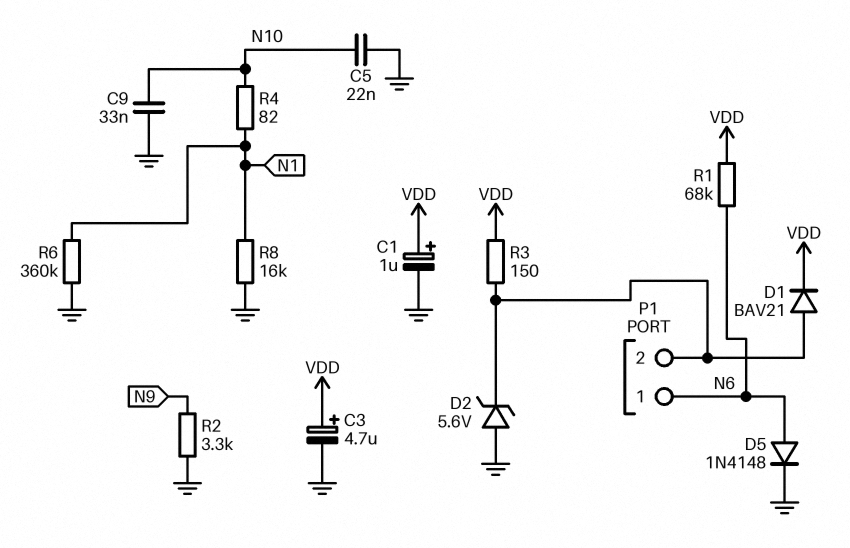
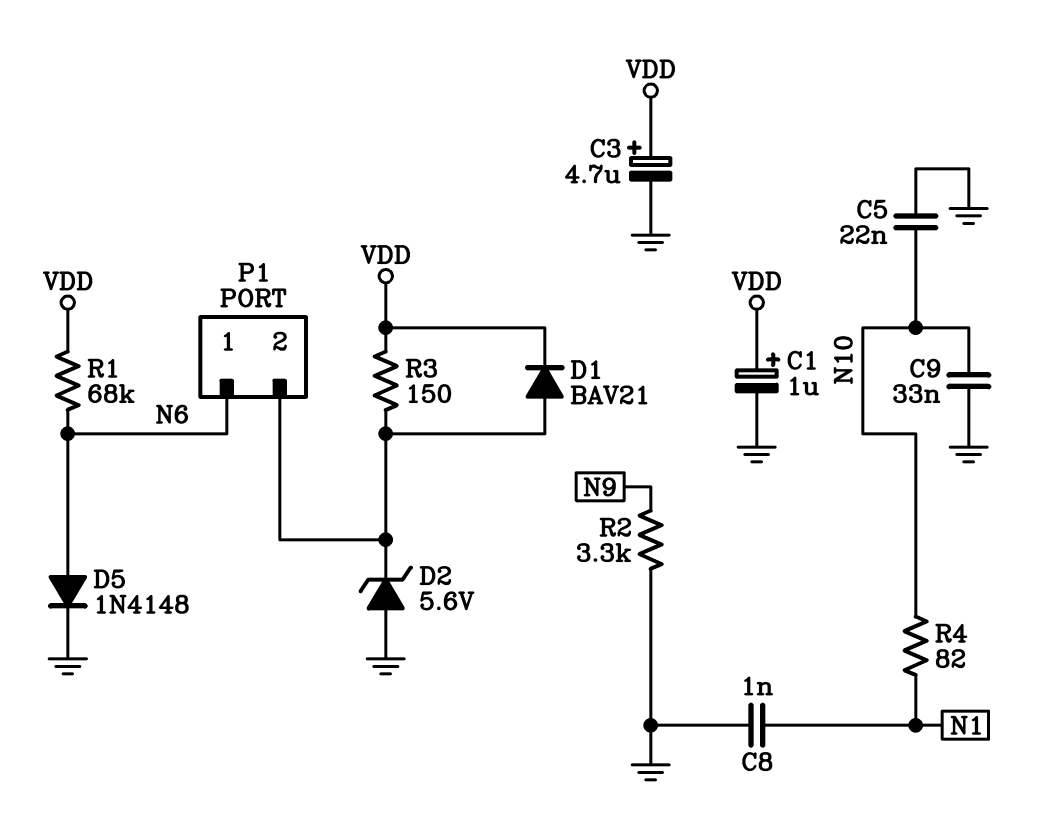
C8: none -> 1nF (GND, N1)
R6: 360k (GND, N1) -> none
R8: 16k (GND, N1) -> none

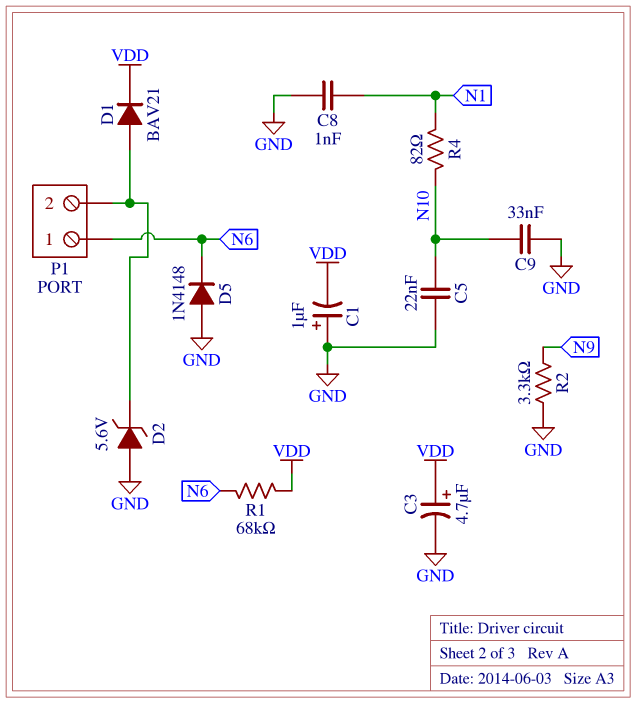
C1: 1uF (plus VDD, minus GND) -> 1uF (plus GND, minus VDD)
D5: diode 1N4148 (A N6, K GND) -> diode 1N4148 (A GND, K N6)
R3: 150 (P1/2, VDD) -> none

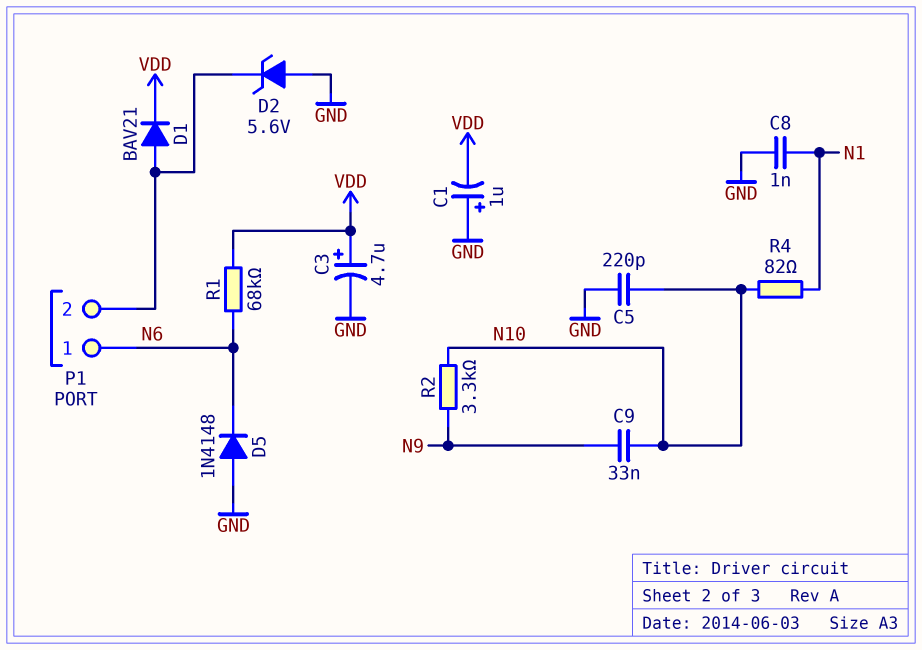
C5: 22nF (GND, N10) -> 220pF (GND, N10)
C9: 33nF (GND, N10) -> 33nF (N9, N10)
R2: 3.3k (GND, N9) -> 3.3k (N9, N10)

